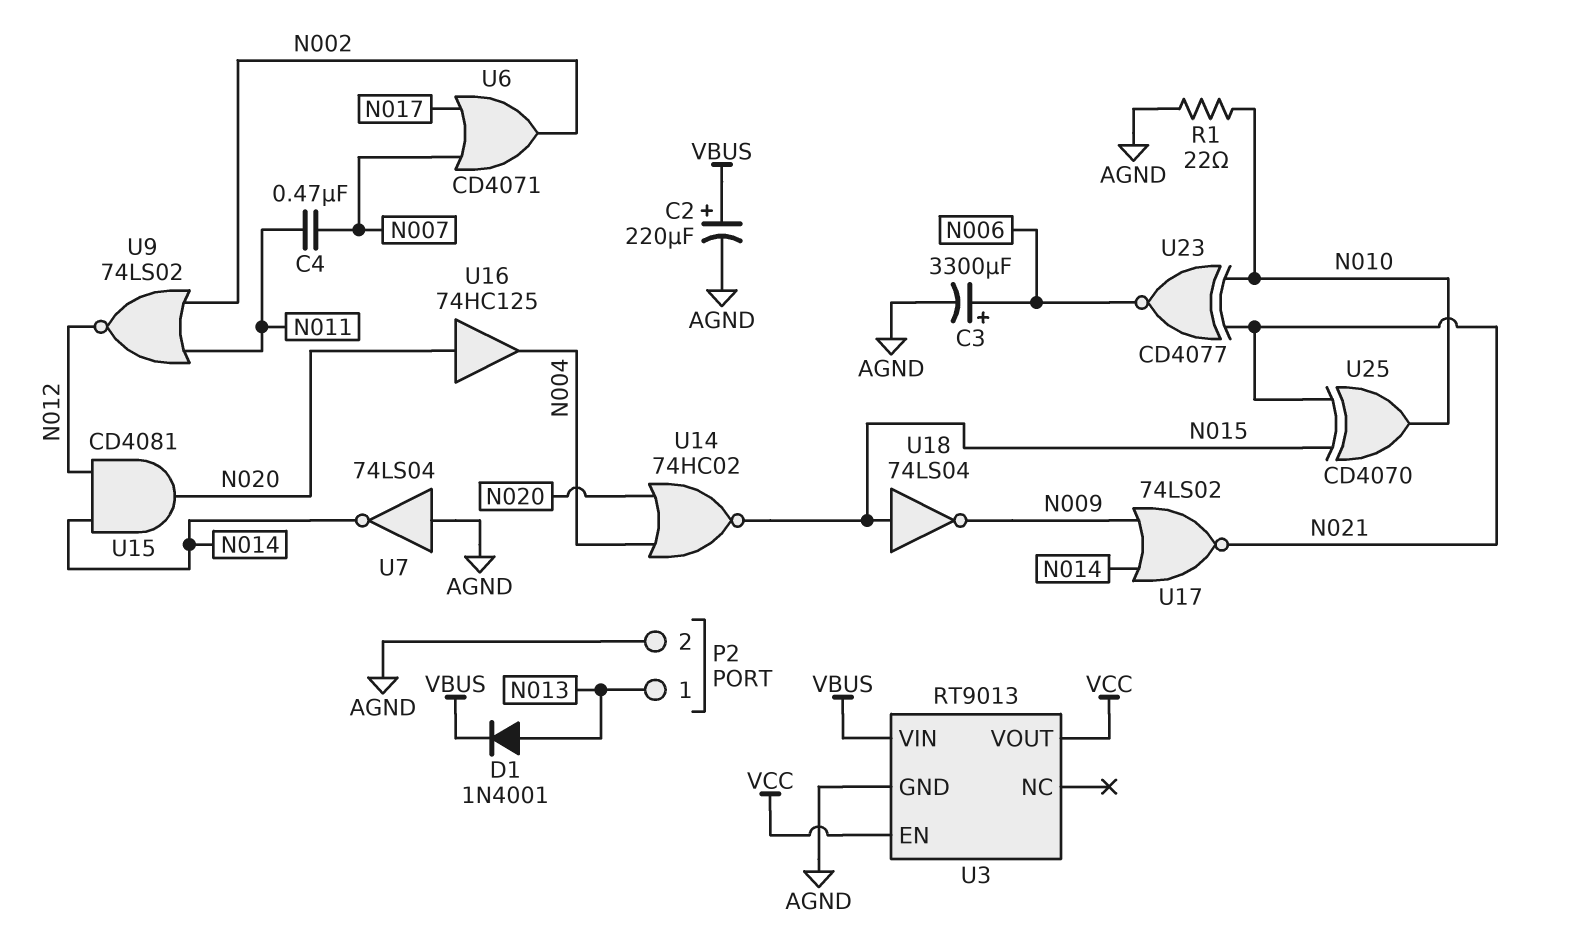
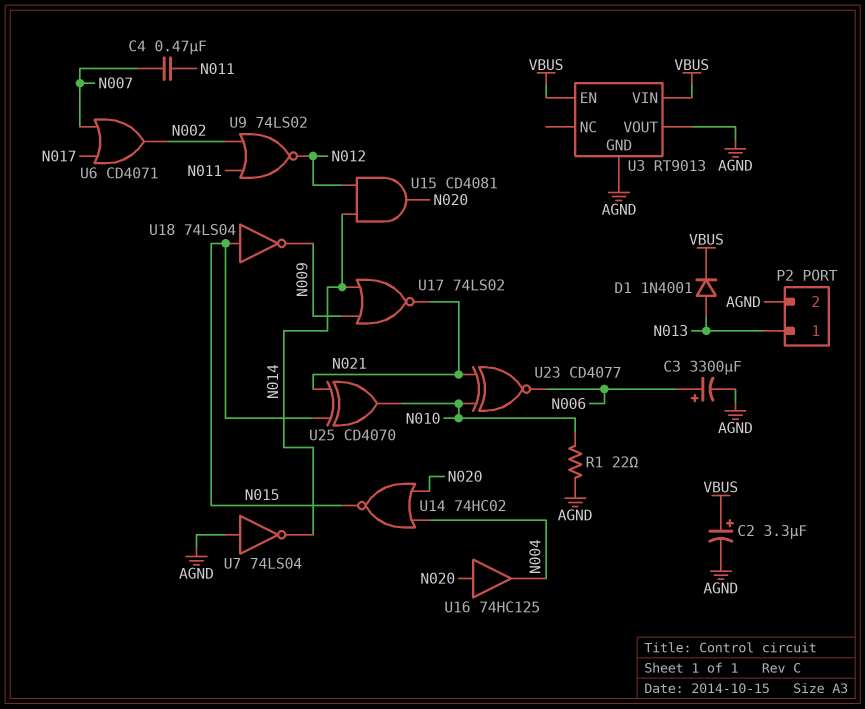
C2: 220uF (plus VBUS, minus AGND) -> 3.3uF (plus VBUS, minus AGND)
U3 pin EN: VCC -> VBUS
U3 pin VOUT: VCC -> AGND

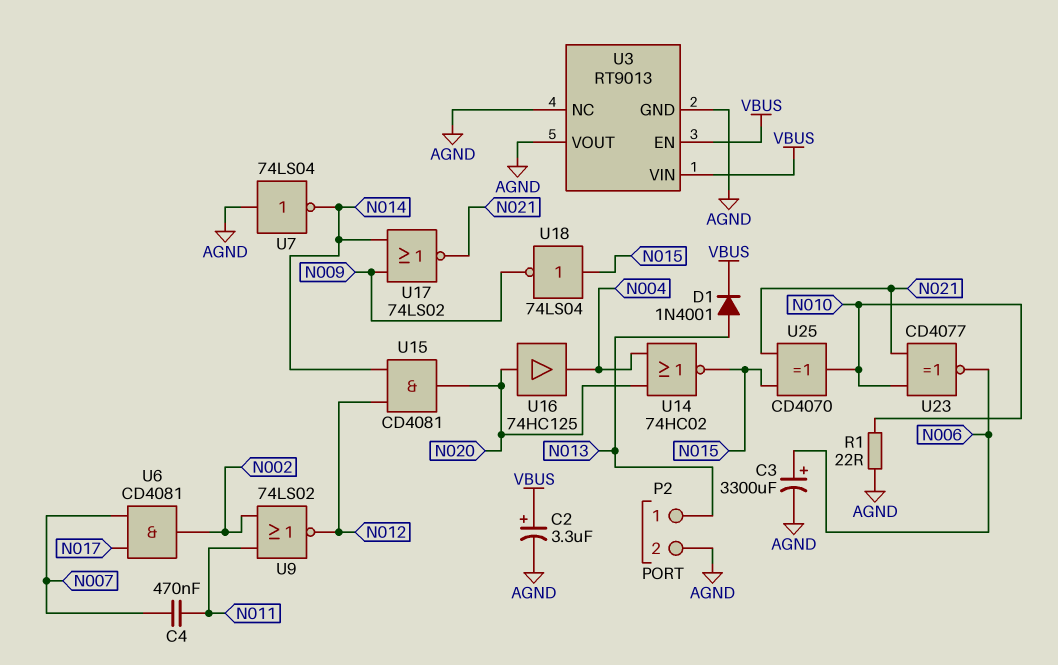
U3 pin NC: none -> AGND
U6: OR CD4071 (in N007, in N017, out N002) -> AND CD4081 (in N007, in N017, out N002)

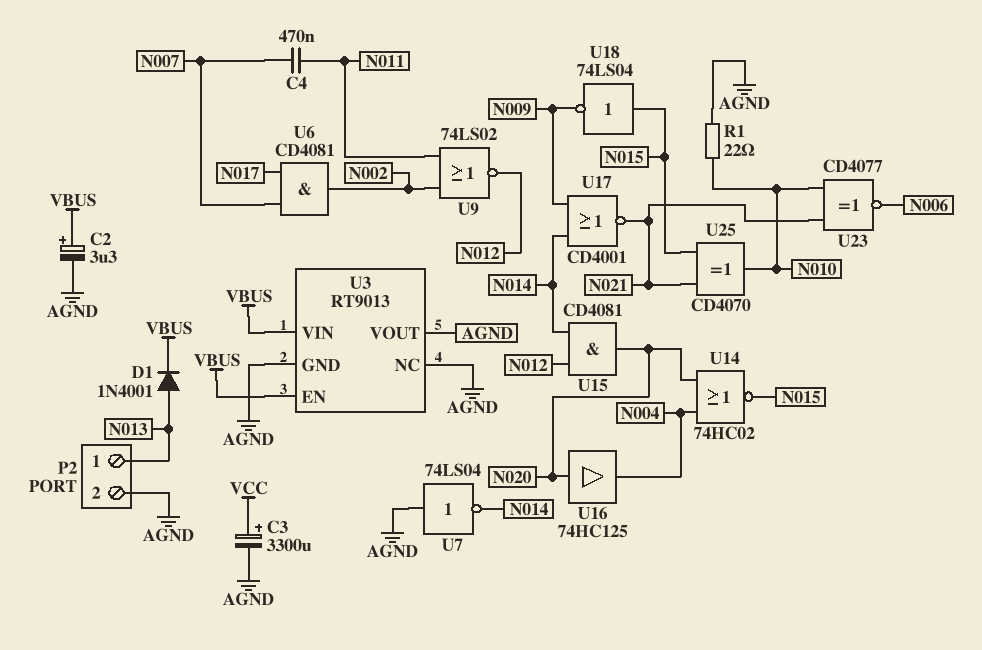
C3: 3300uF (plus N006, minus AGND) -> 3300uF (plus VCC, minus AGND)
U17: NOR 74LS02 (in N009, in N014, out N021) -> NOR CD4001 (in N009, in N014, out N021)

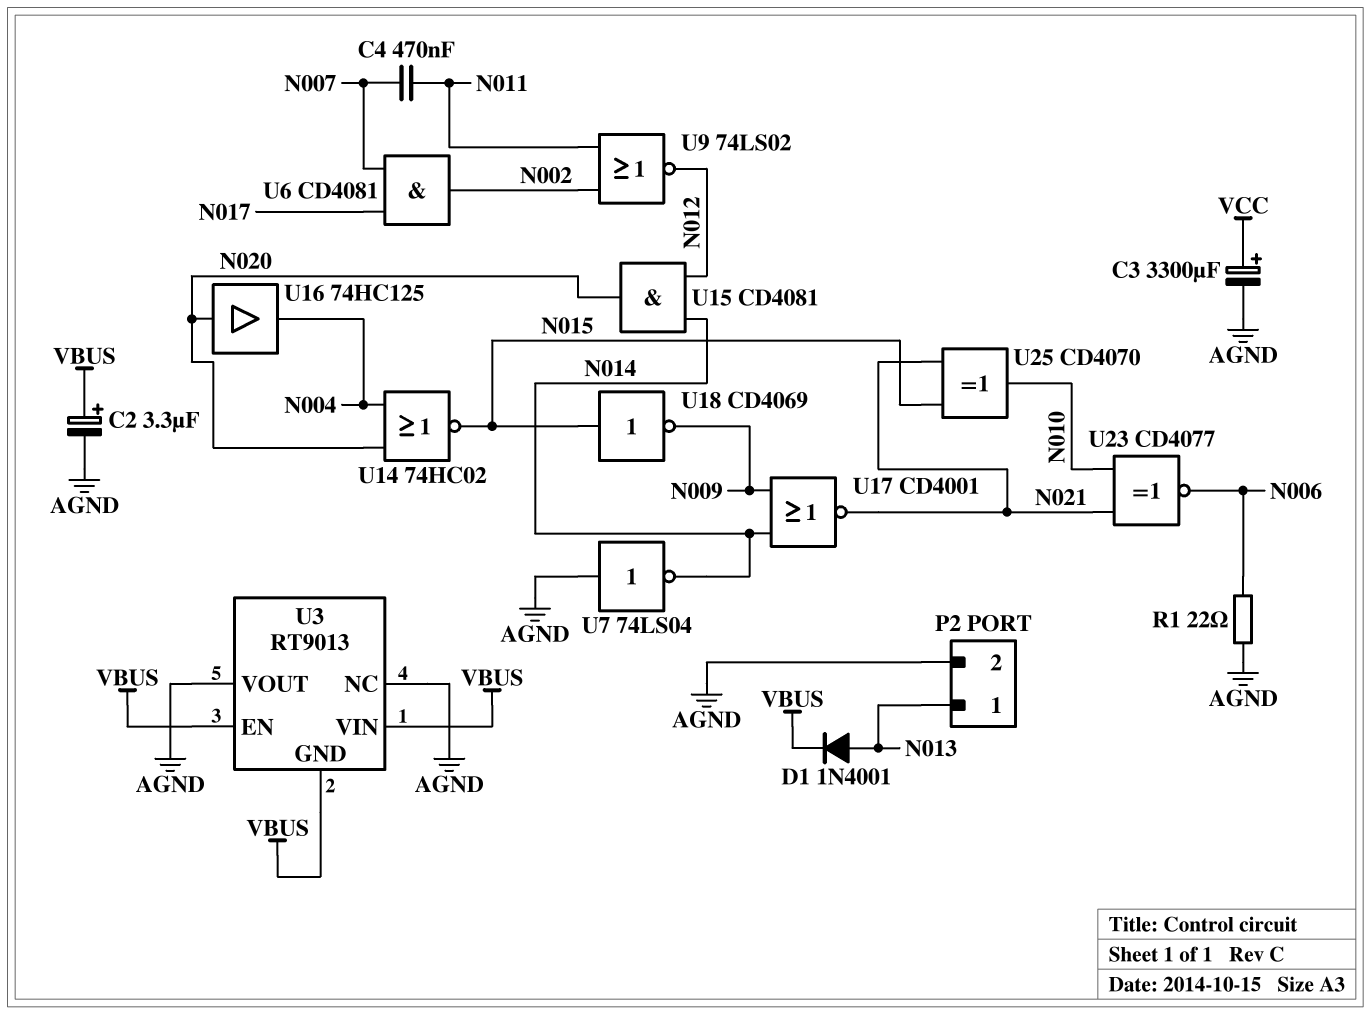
R1: 22 (AGND, N010) -> 22 (AGND, N006)
U3 pin GND: AGND -> VBUS
U18: NOT 74LS04 (in N015, out N009) -> NOT CD4069 (in N015, out N009)

